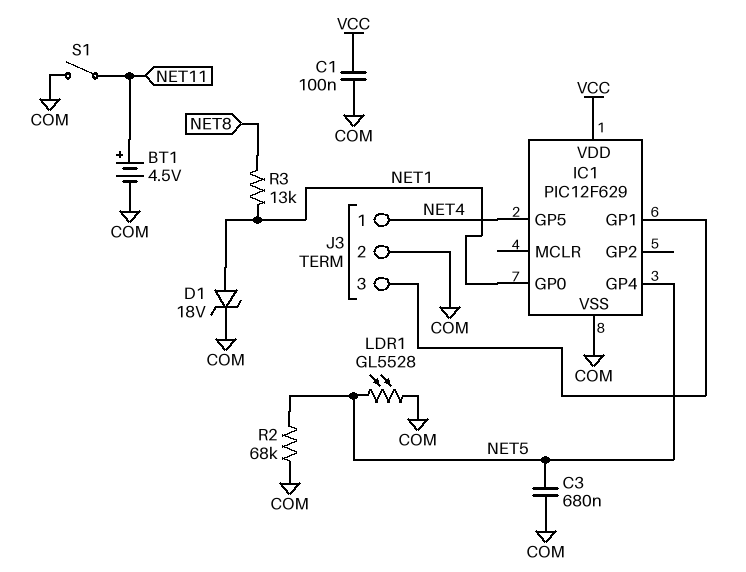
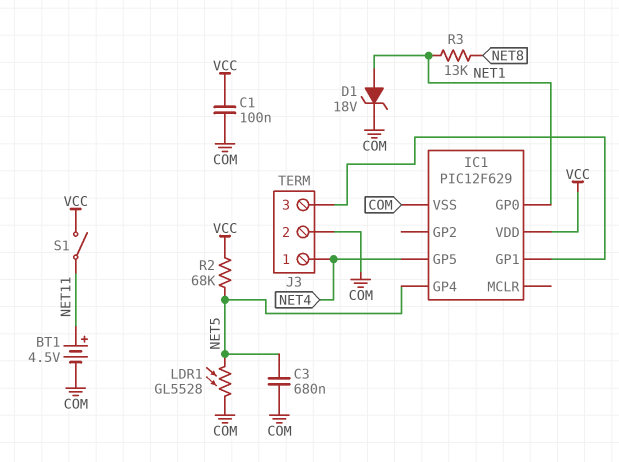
R2: 68k (COM, NET5) -> 68k (NET5, VCC)
S1: switch (COM, NET11) -> switch (NET11, VCC)

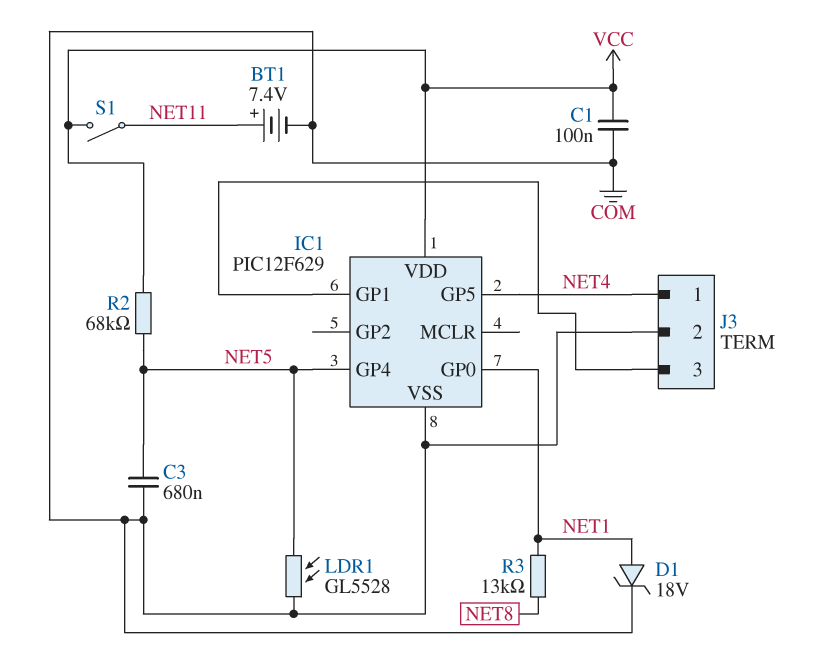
BT1: 4.5V (plus NET11, minus COM) -> 7.4V (plus NET11, minus COM)

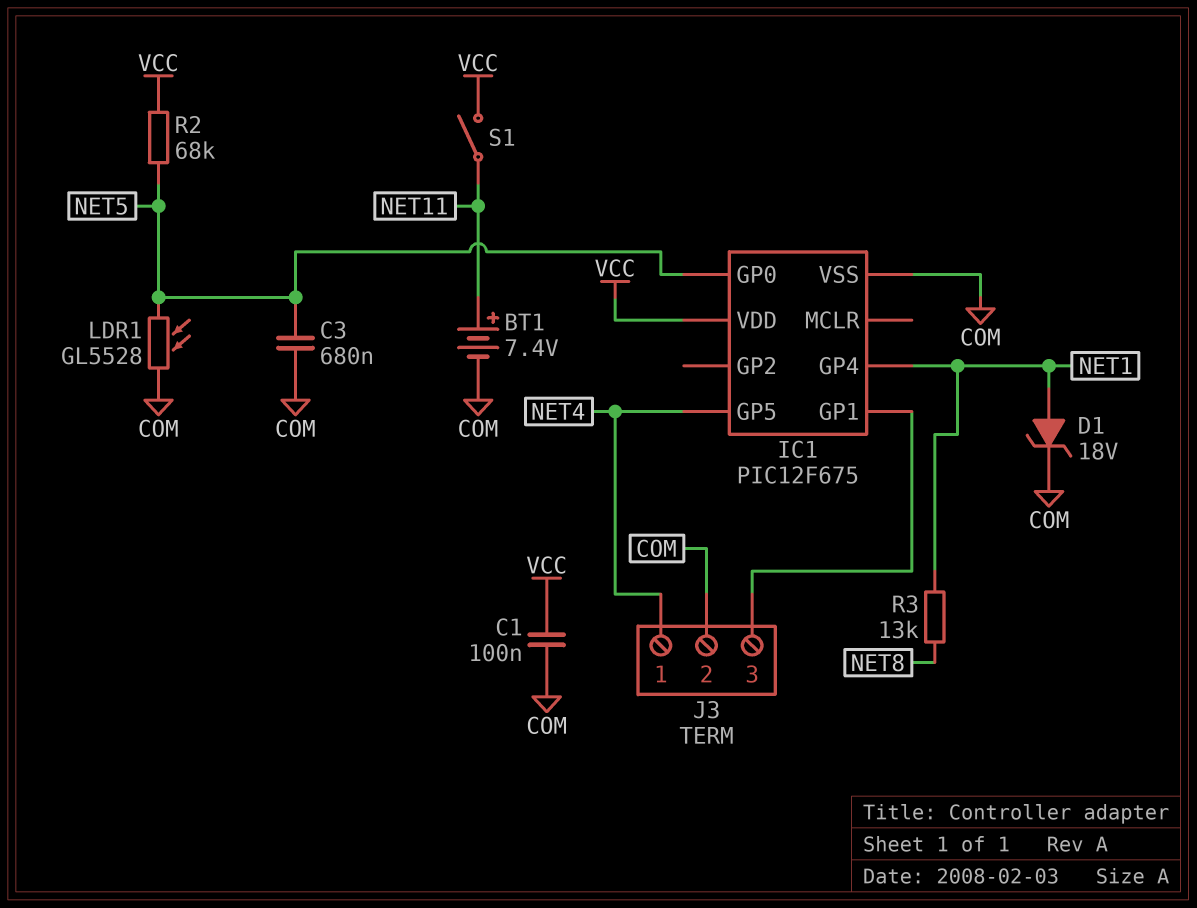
IC1: PIC12F629 -> PIC12F675
IC1 pin GP0: NET1 -> NET5
IC1 pin GP4: NET5 -> NET1

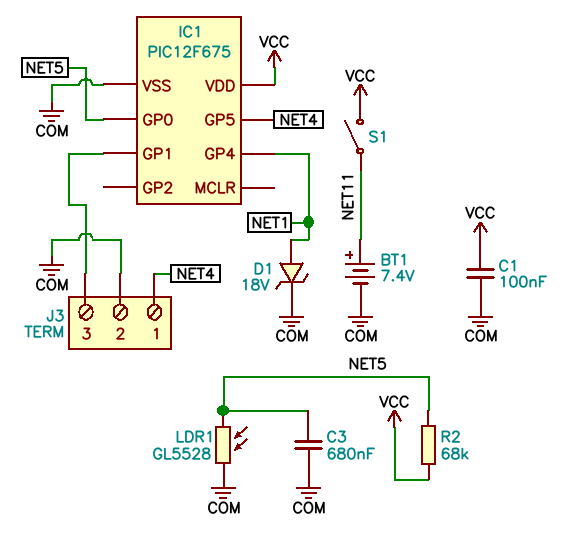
R3: 13k (NET1, NET8) -> none

